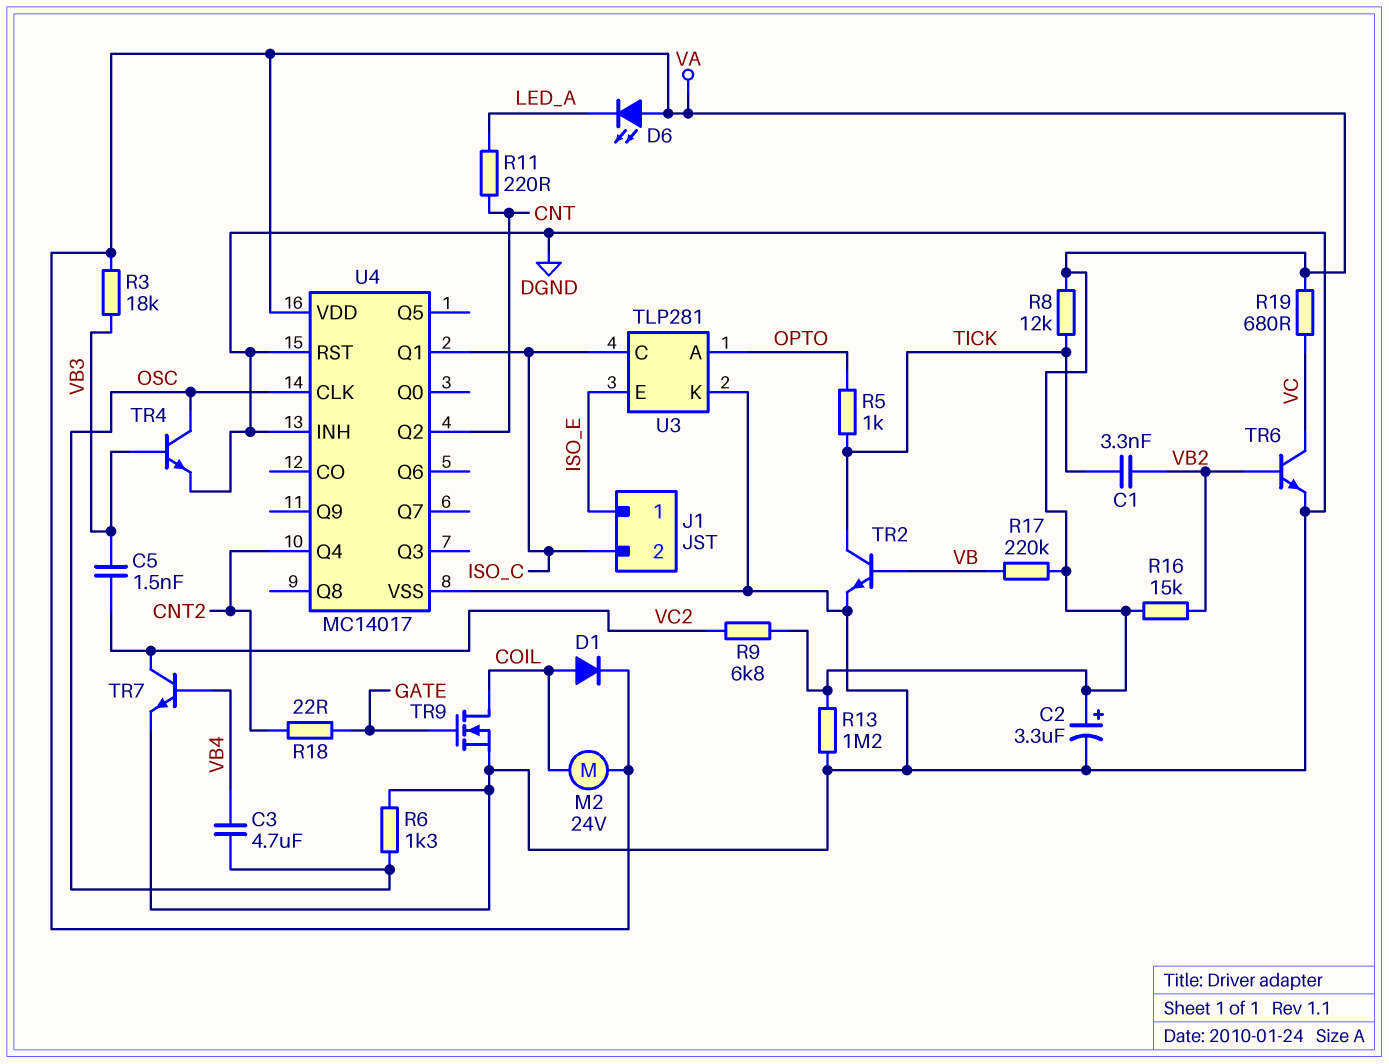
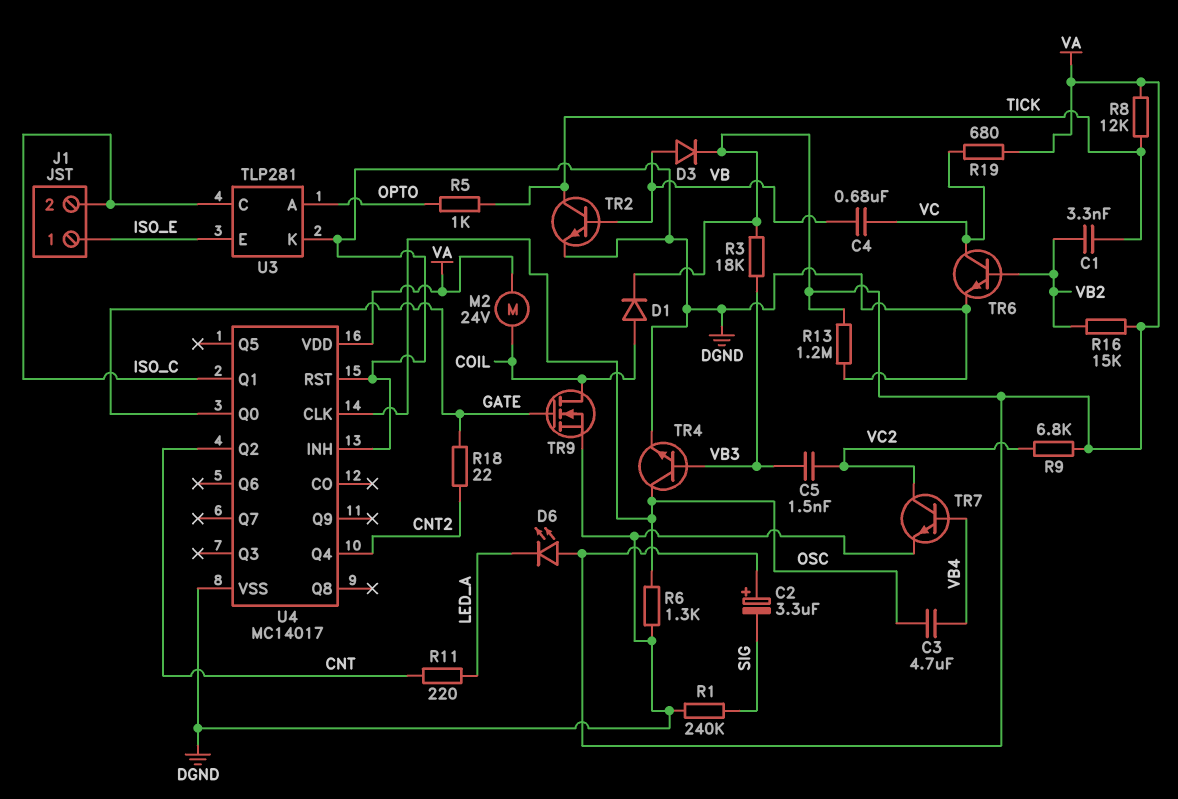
C2: 3.3uF (plus VA, minus DGND) -> 3.3uF (plus VA, minus SIG)
C4: none -> 680nF (VB, VC)
D3: none -> diode (A VB, K VA)
R1: none -> 240k (DGND, SIG)
R17: 220k (VA, VB) -> none
U4 pin Q0: none -> GATE

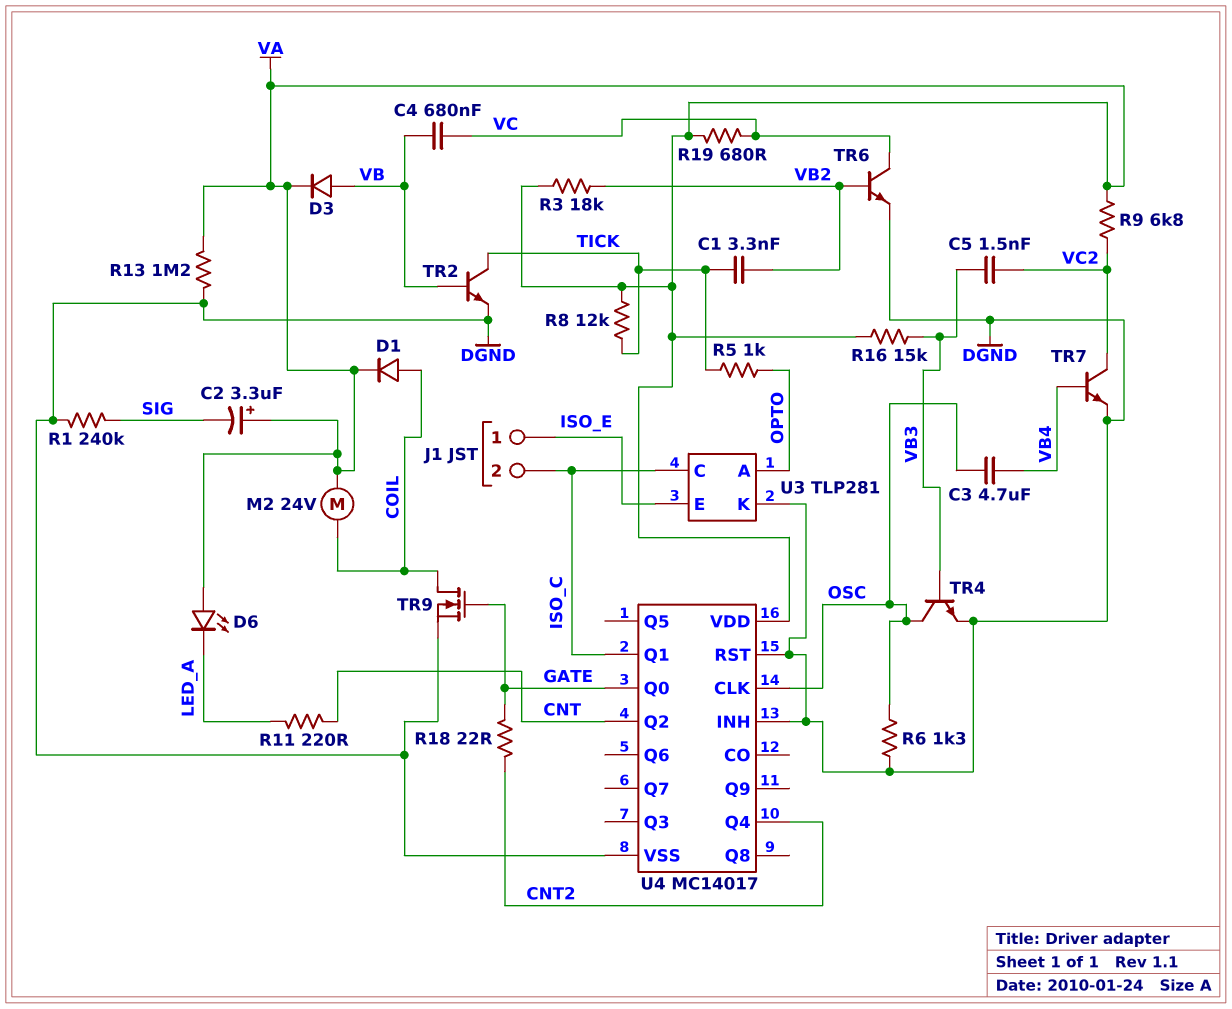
R3: 18k (VA, VB3) -> 18k (VA, VB2)
R16: 15k (VA, VB2) -> 15k (VA, VB3)

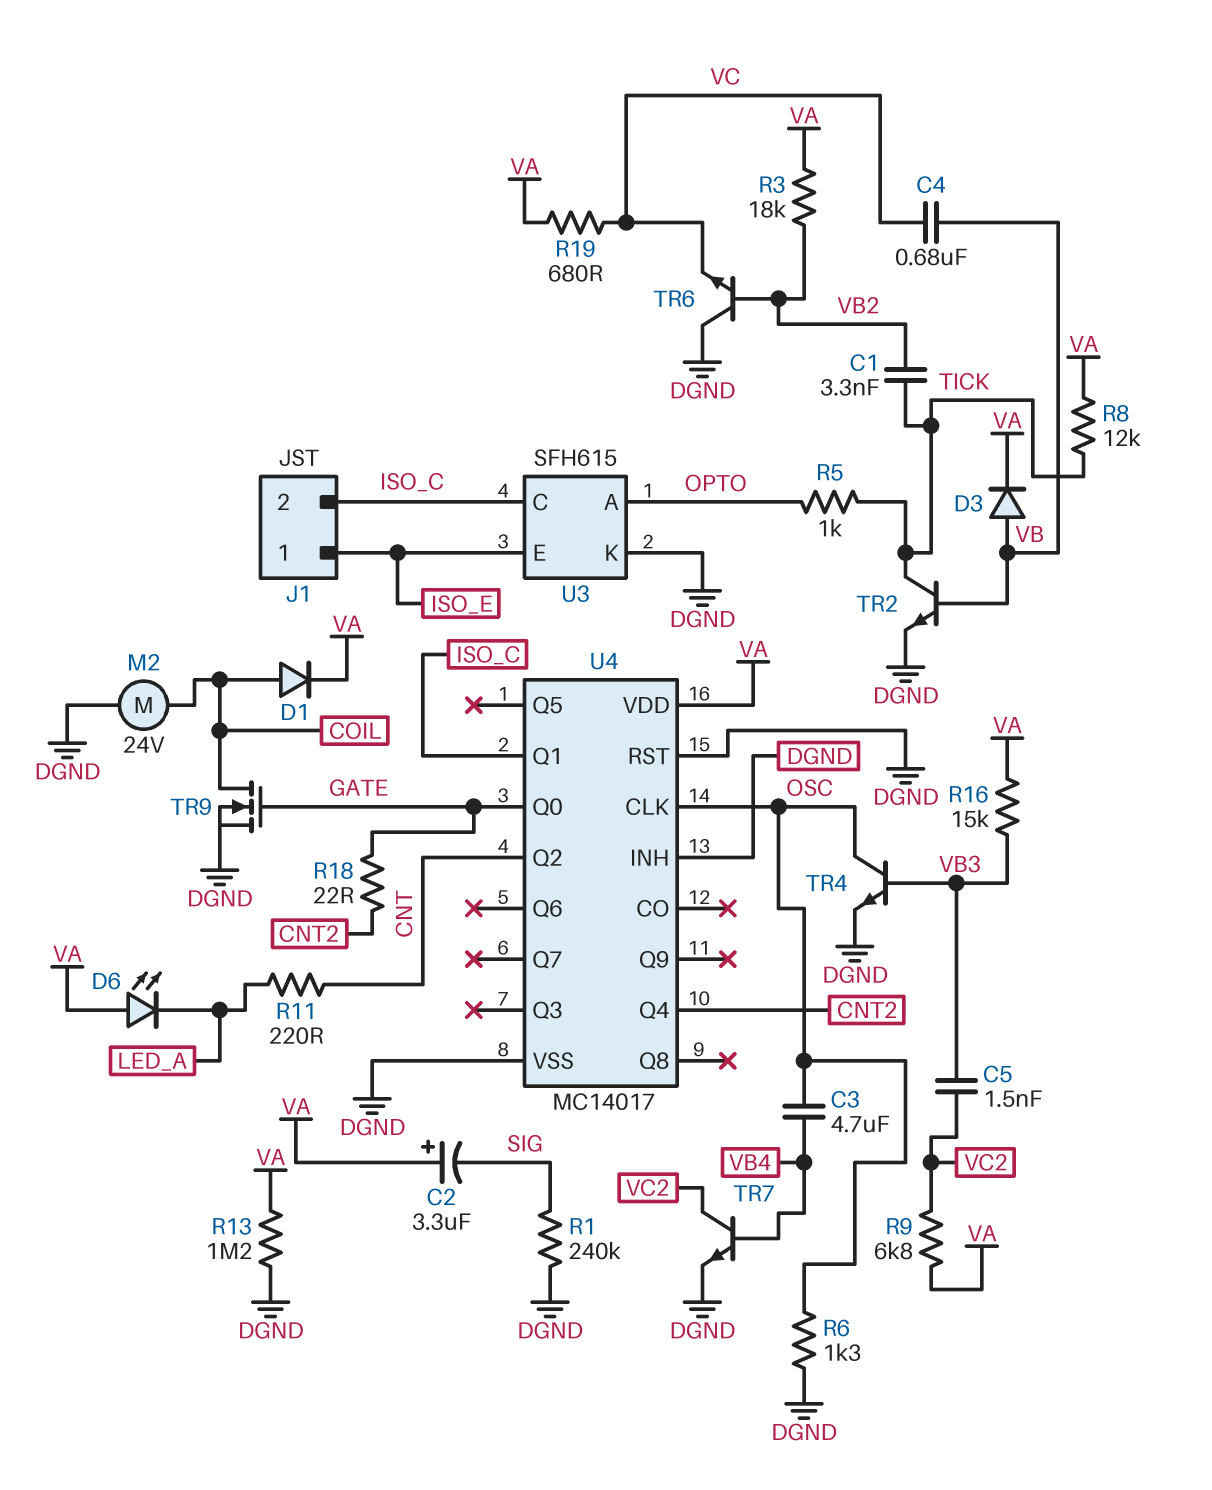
M2: motor 24V (COIL, VA) -> motor 24V (COIL, DGND)
TR6: NPN (B VB2, C VC, E DGND) -> NPN (B VB2, C DGND, E VC)
U3: TLP281 -> SFH615

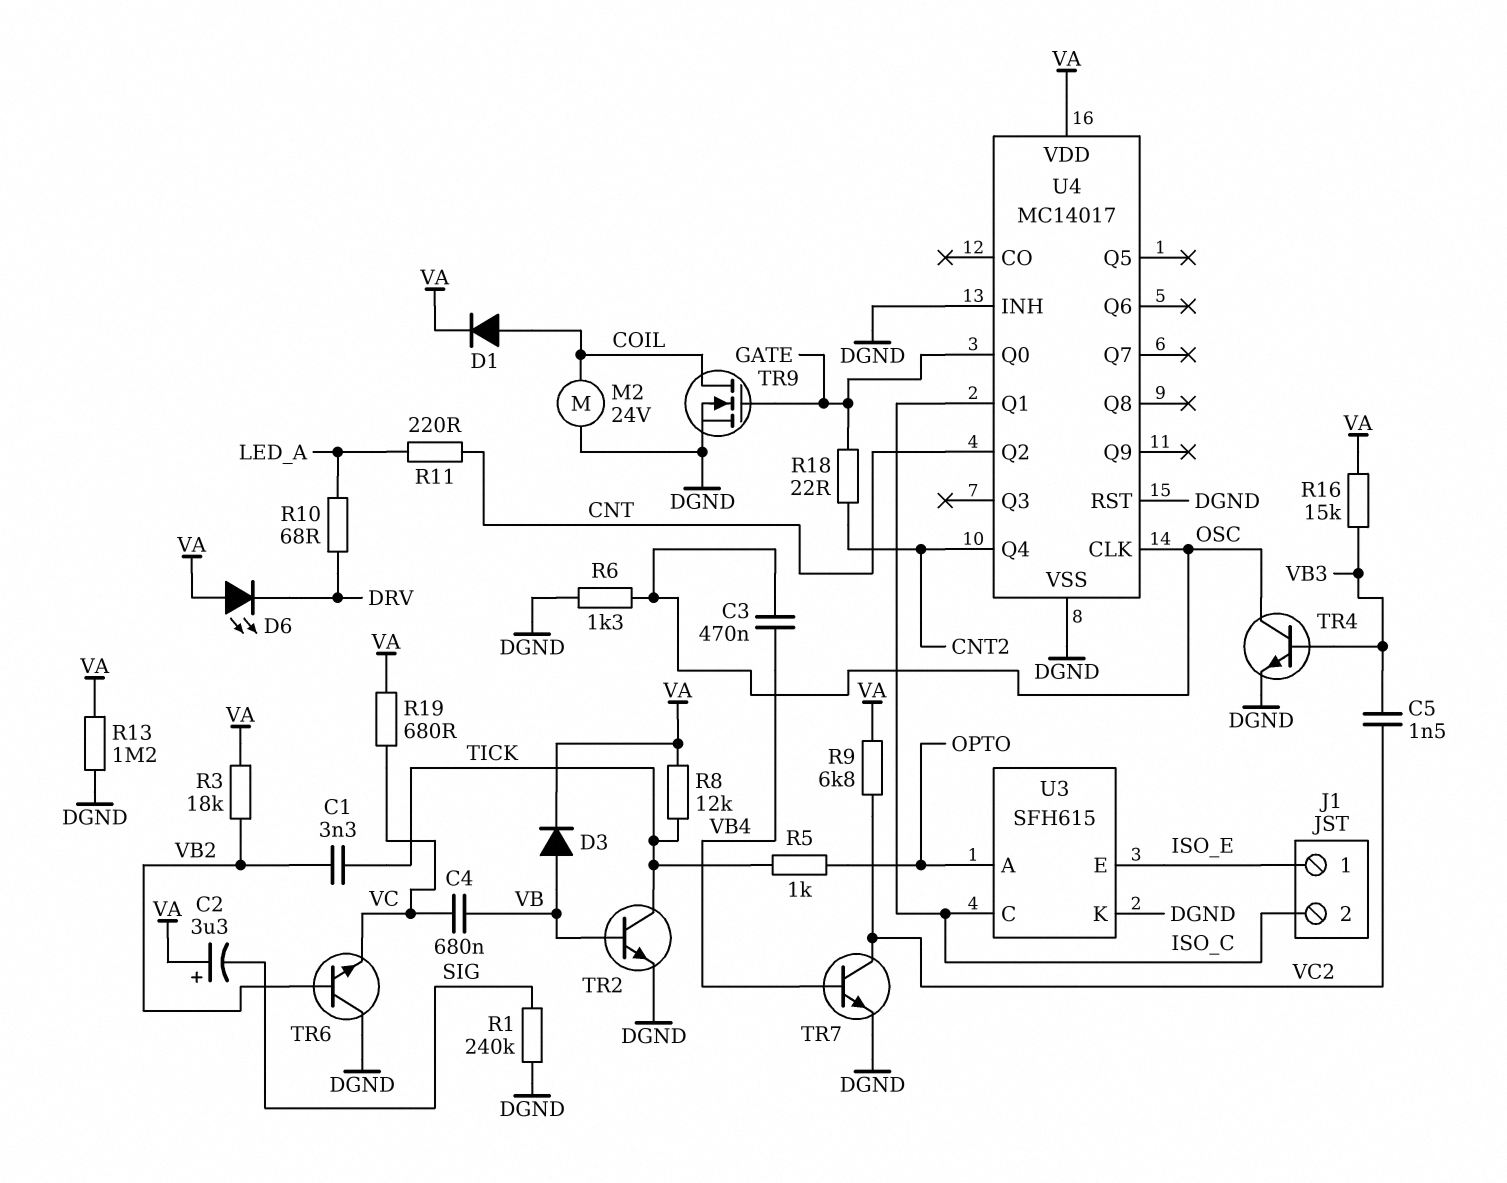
C3: 4.7uF (OSC, VB4) -> 470nF (OSC, VB4)
D6: LED (A VA, K LED_A) -> LED (A VA, K DRV)
R10: none -> 68 (DRV, LED_A)

